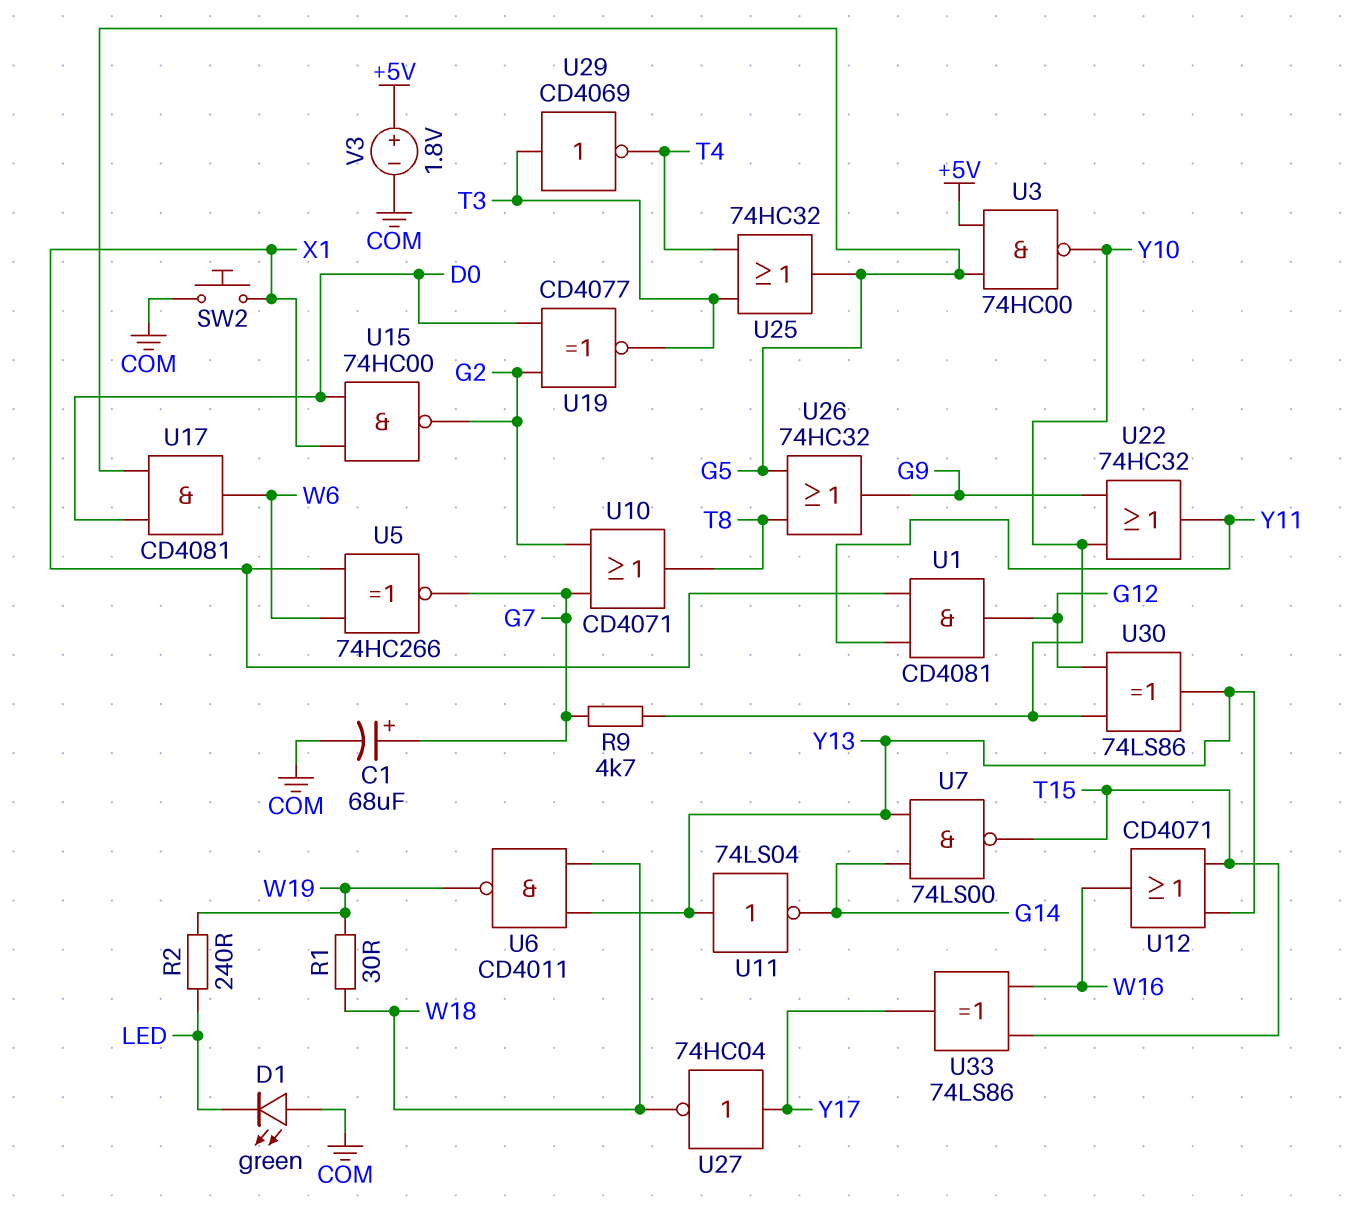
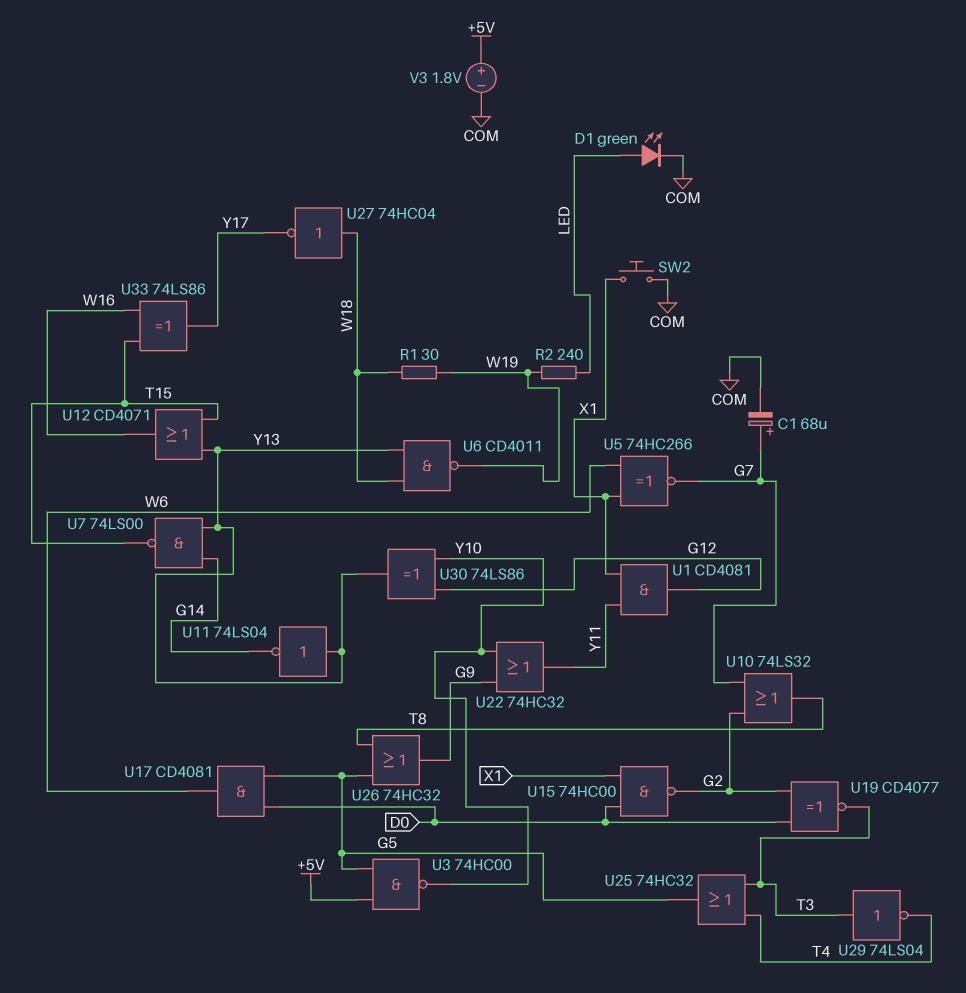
D1: LED green (A COM, K LED) -> LED green (A LED, K COM)
R9: 4.7k (G7, Y10) -> none
U10: OR CD4071 (in G2, in G7, out T8) -> OR 74LS32 (in G2, in G7, out T8)
U27: NOT 74HC04 (in Y17, out W18) -> NOT 74HC04 (in W18, out Y17)
U29: NOT CD4069 (in T3, out T4) -> NOT 74LS04 (in T3, out T4)

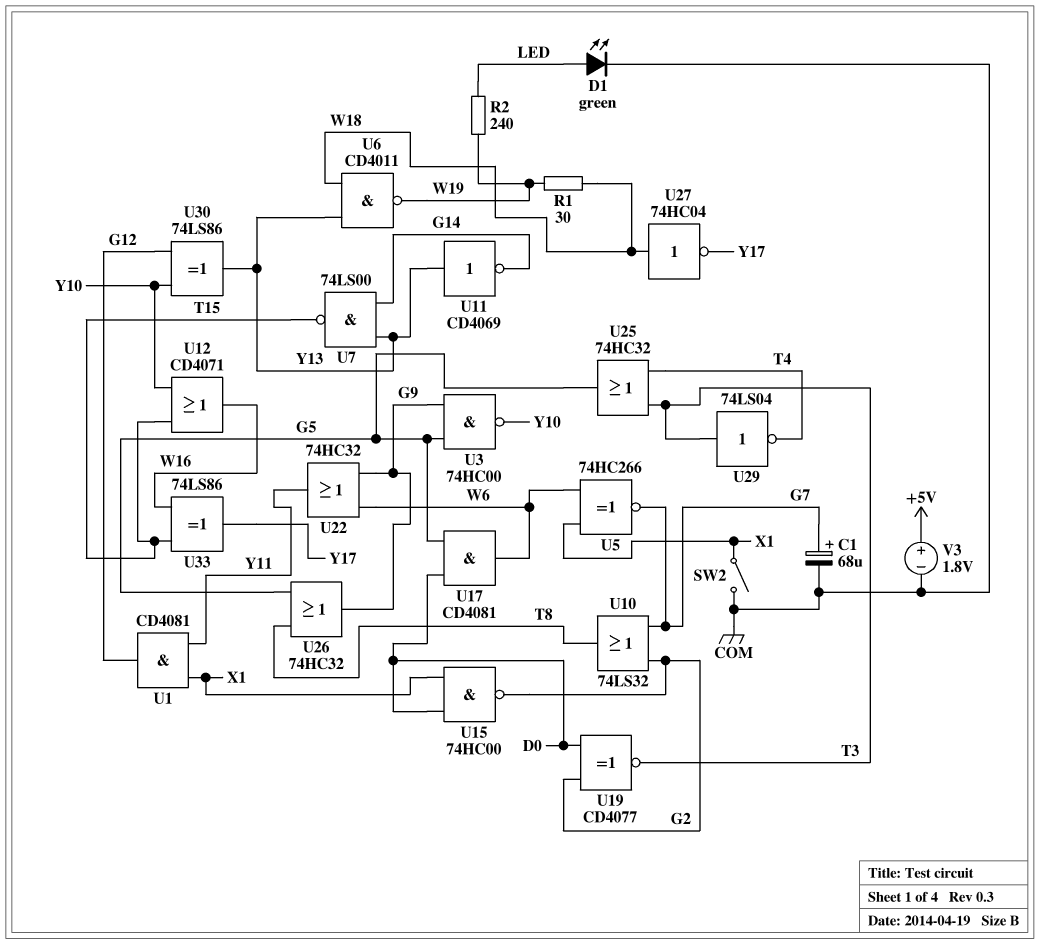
SW2: button (COM, X1) -> switch (COM, X1)
U3: NAND 74HC00 (in +5V, in G5, out Y10) -> NAND 74HC00 (in G5, in G9, out Y10)
U11: NOT 74LS04 (in Y13, out G14) -> NOT CD4069 (in Y13, out G14)
U12: OR CD4071 (in T15, in Y13, out W16) -> OR CD4071 (in T15, in Y10, out W16)
U22: OR 74HC32 (in G9, in Y10, out Y11) -> OR 74HC32 (in G9, in W6, out Y11)

